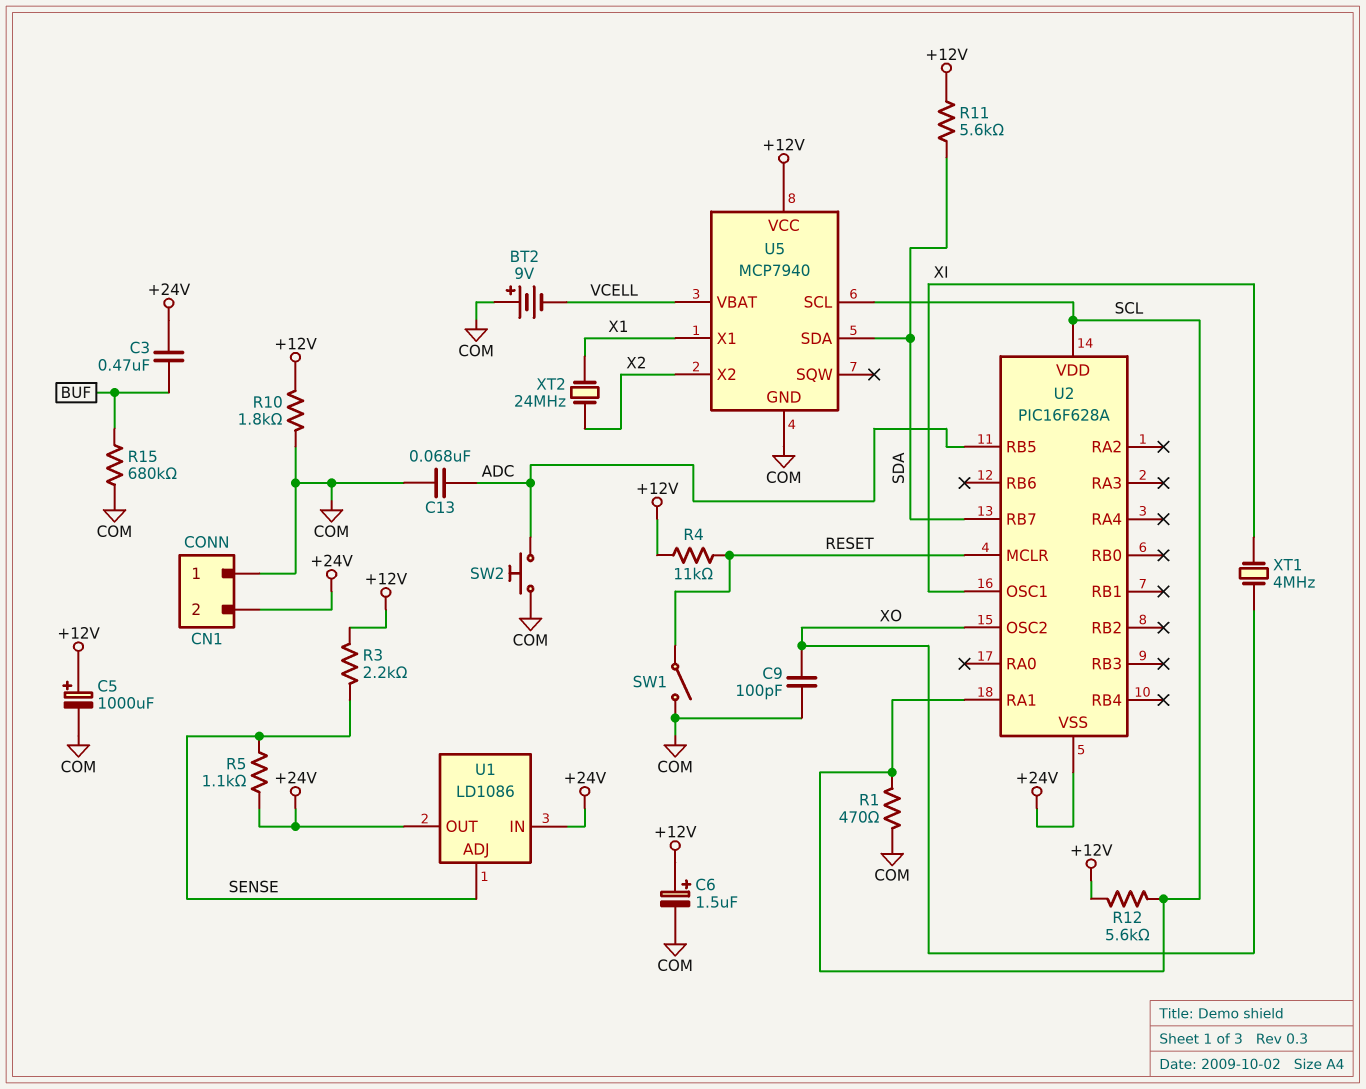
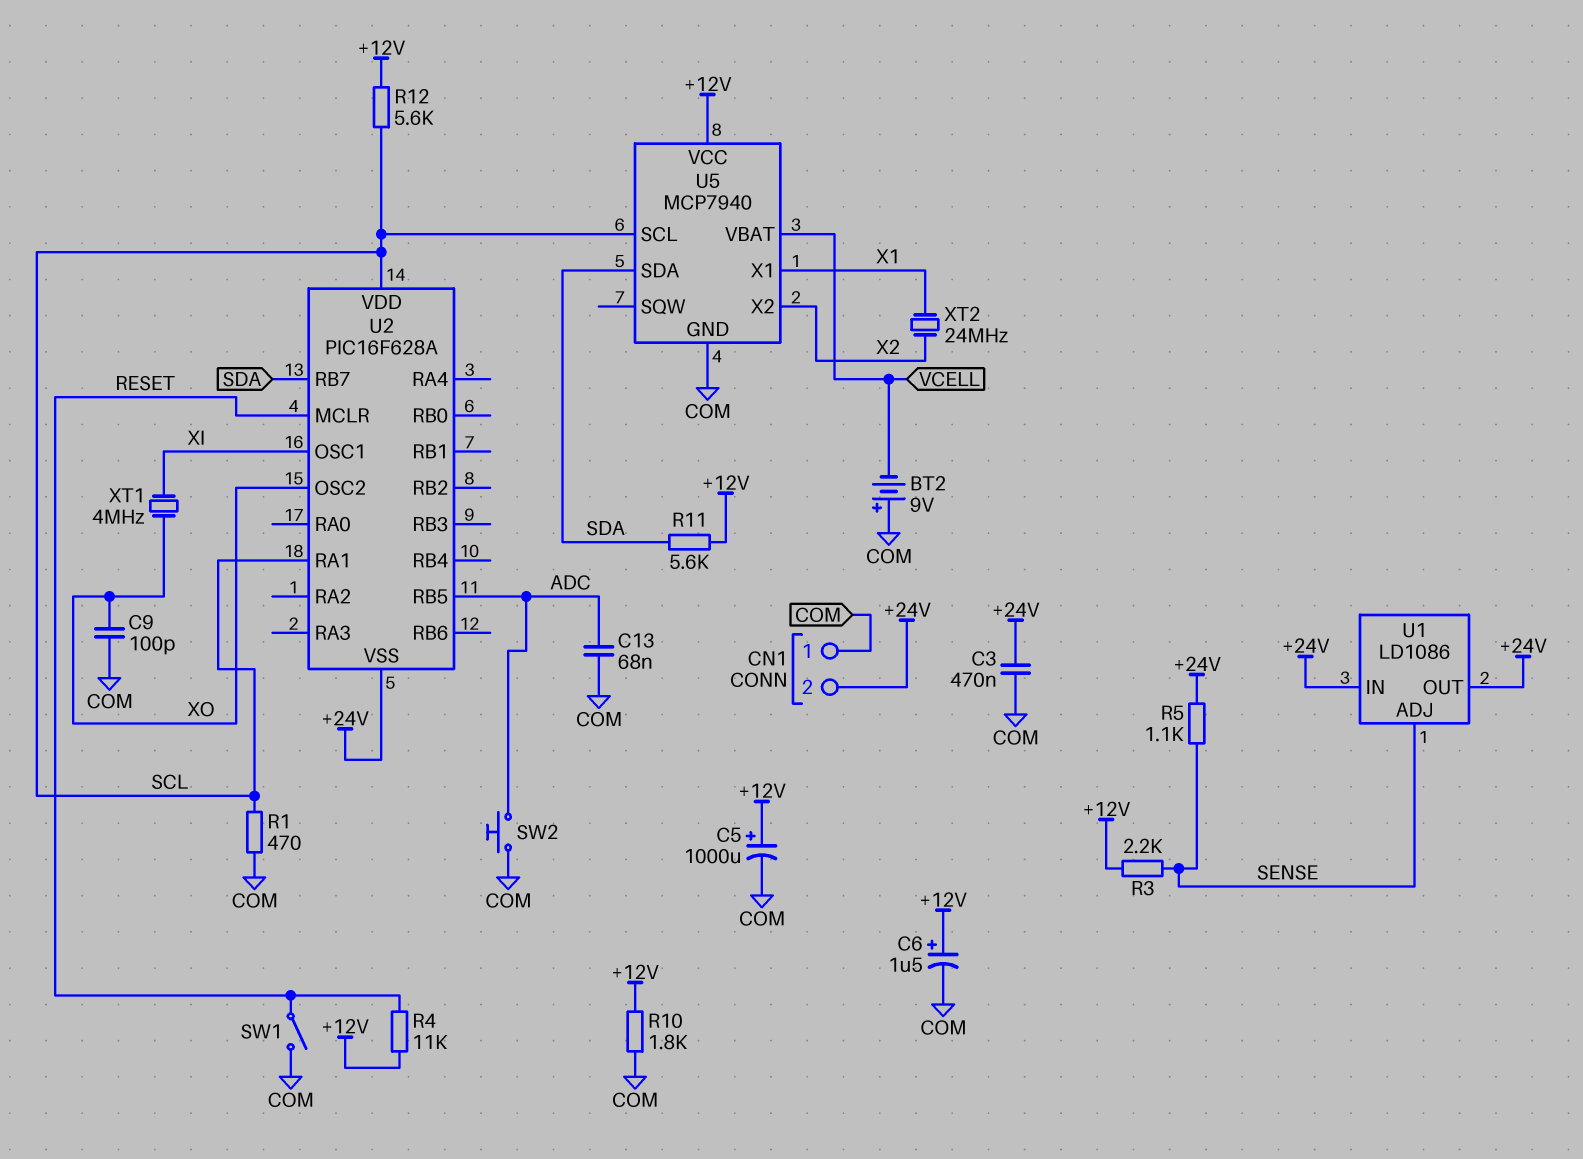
C3: 470nF (+24V, BUF) -> 470nF (+24V, COM)
R15: 680k (BUF, COM) -> none

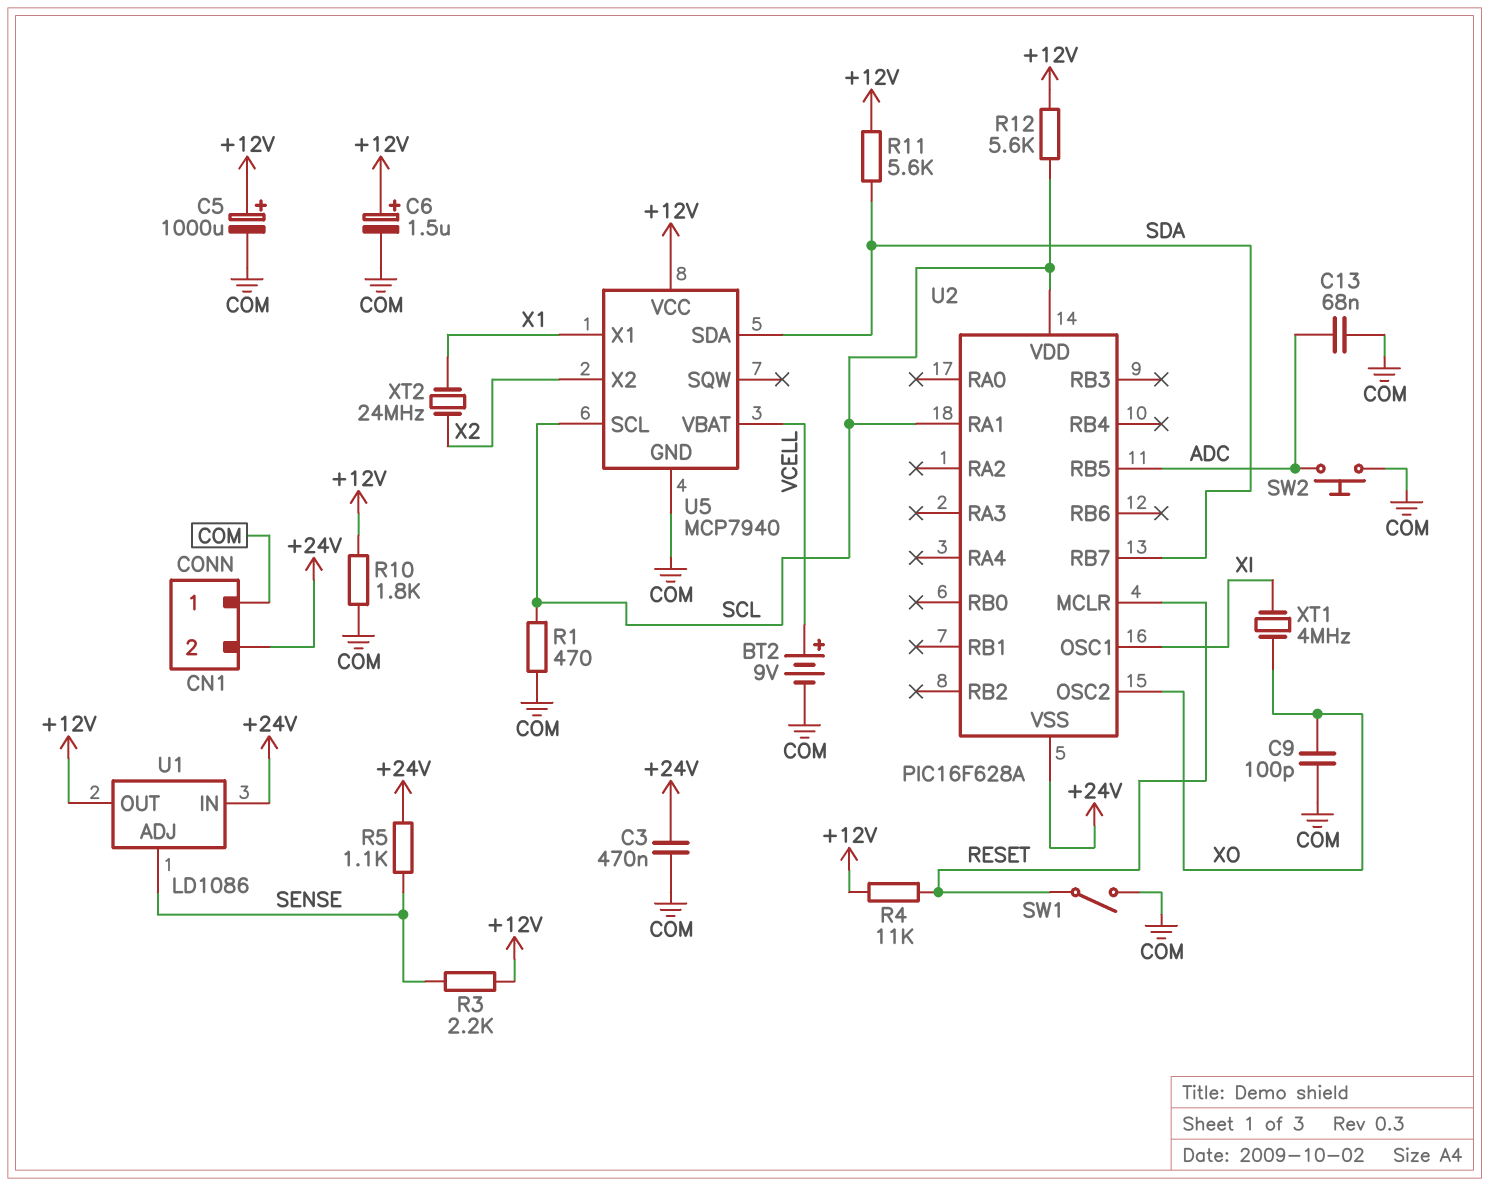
BT2: 9V (plus COM, minus VCELL) -> 9V (plus VCELL, minus COM)
U1 pin OUT: +24V -> +12V

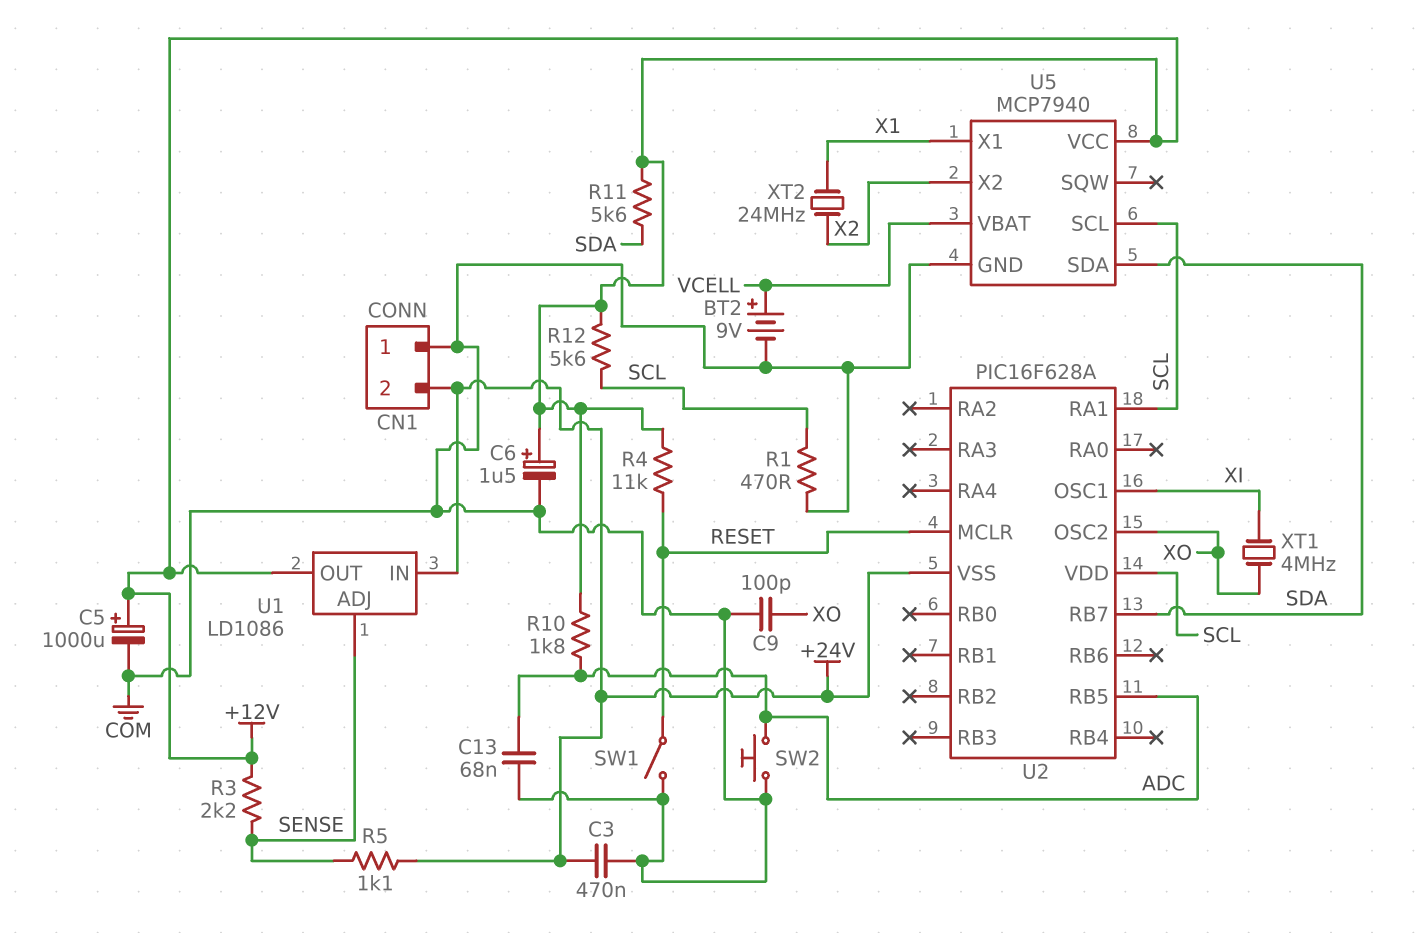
R10: 1.8k (+12V, COM) -> 1.8k (+12V, ADC)

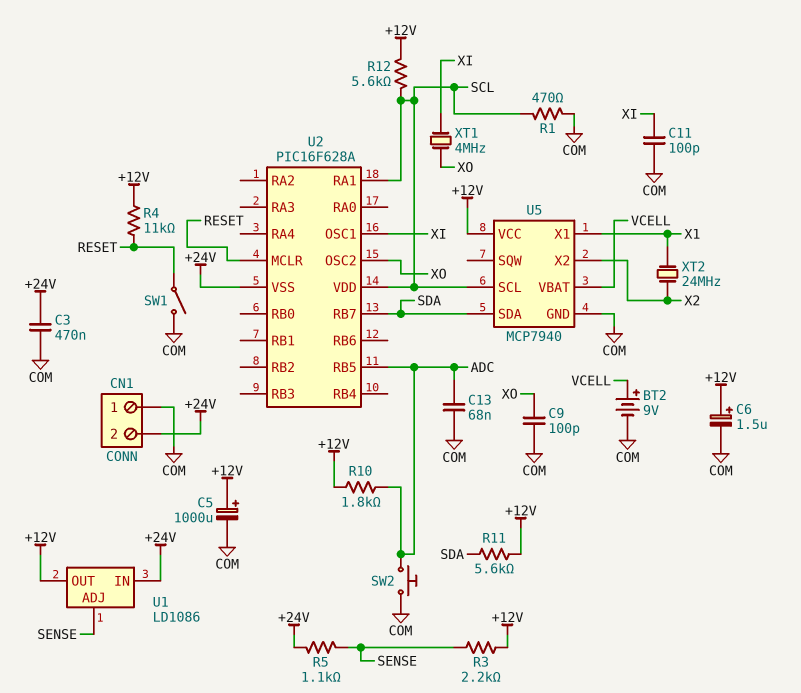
C11: none -> 100pF (COM, XI)

